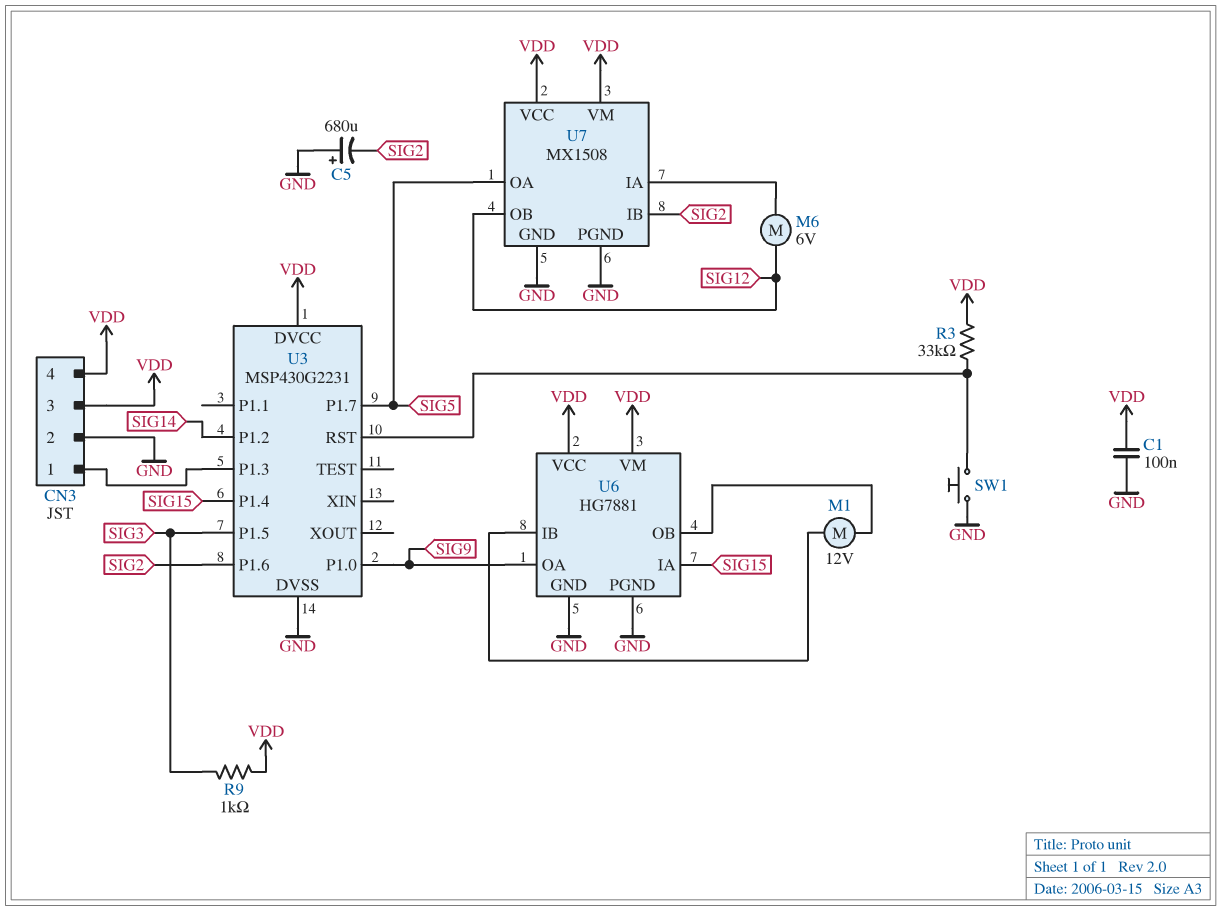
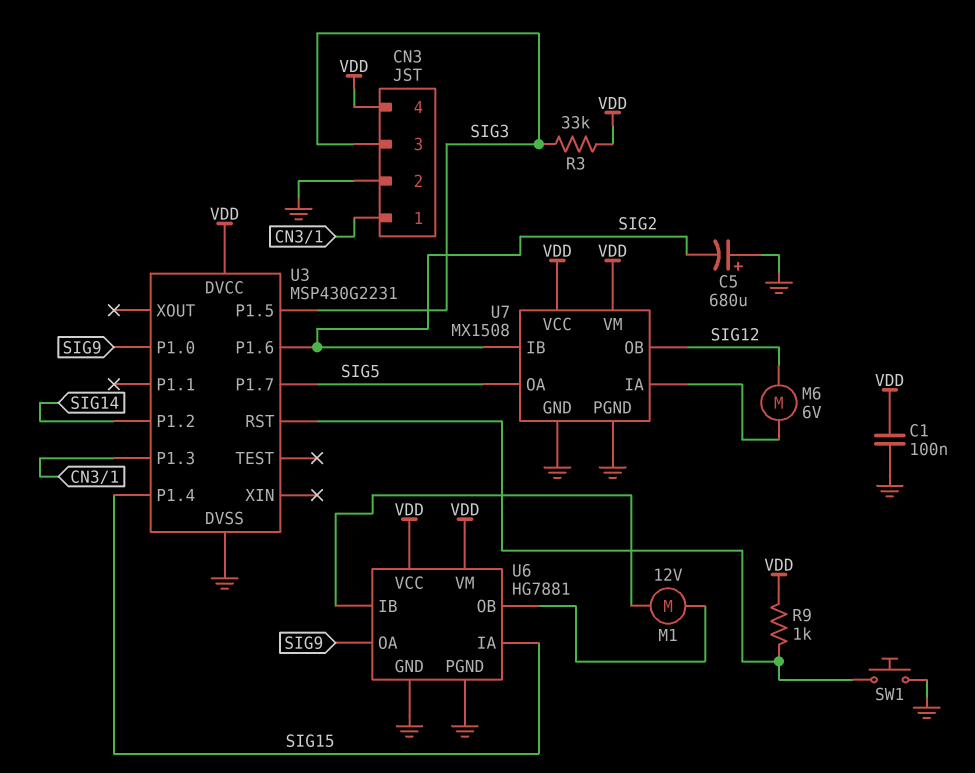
CN3 pin 3: VDD -> SIG3
R3: 33k (U3/RST, VDD) -> 33k (SIG3, VDD)
R9: 1k (SIG3, VDD) -> 1k (U3/RST, VDD)

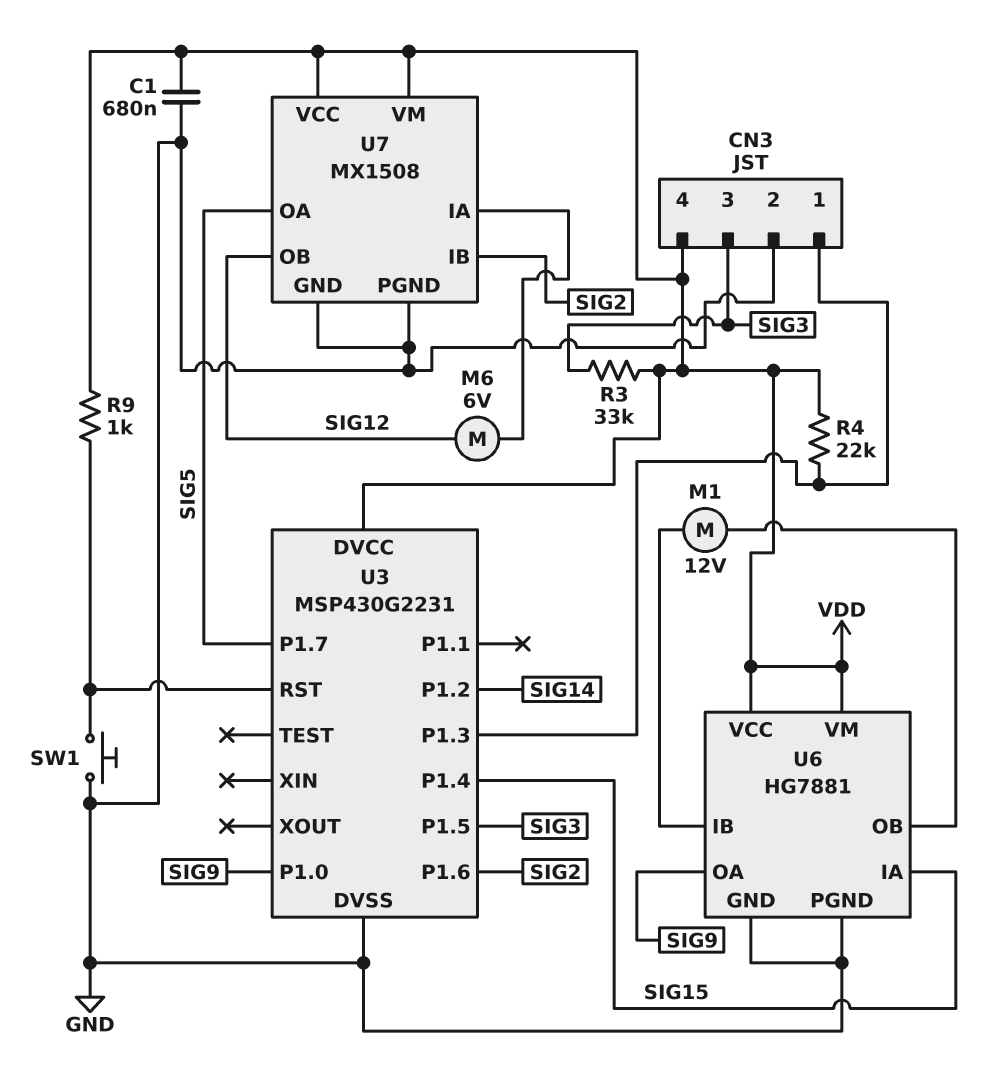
C1: 100nF (GND, VDD) -> 680nF (GND, VDD)
C5: 680uF (plus GND, minus SIG2) -> none
R4: none -> 22k (CN3/1, VDD)

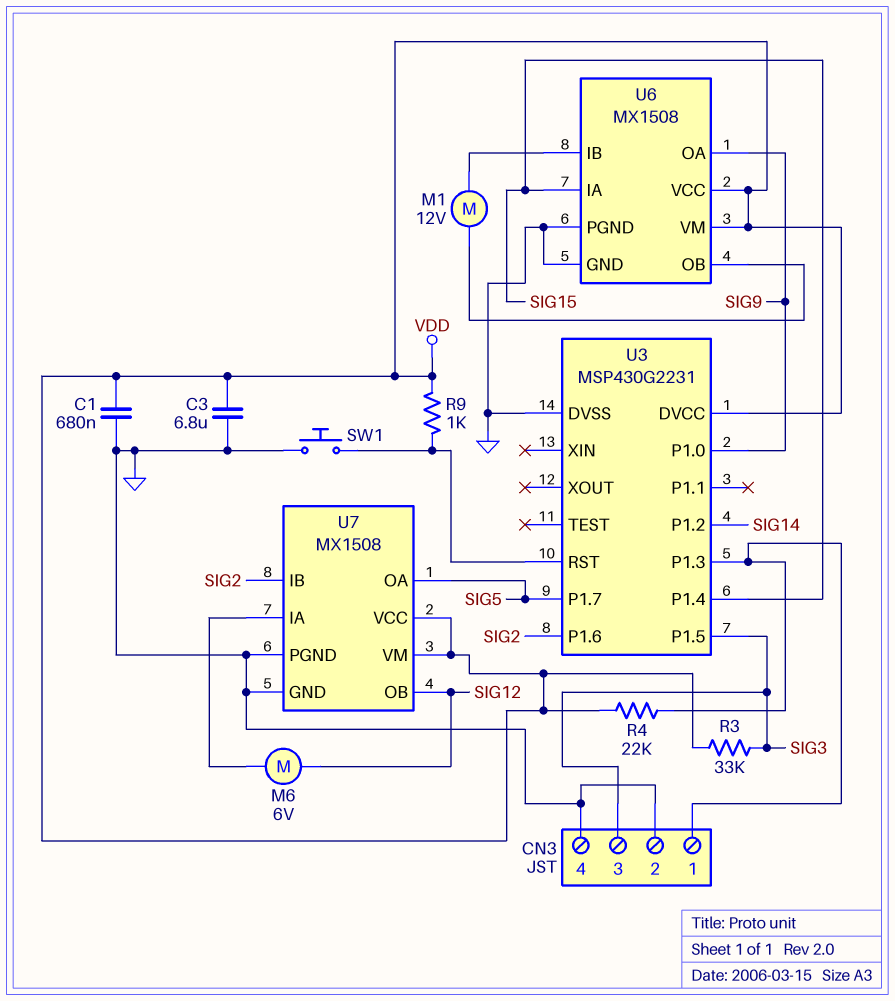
C3: none -> 6.8uF (GND, VDD)
CN3 pin 4: VDD -> GND
U6: HG7881 -> MX1508

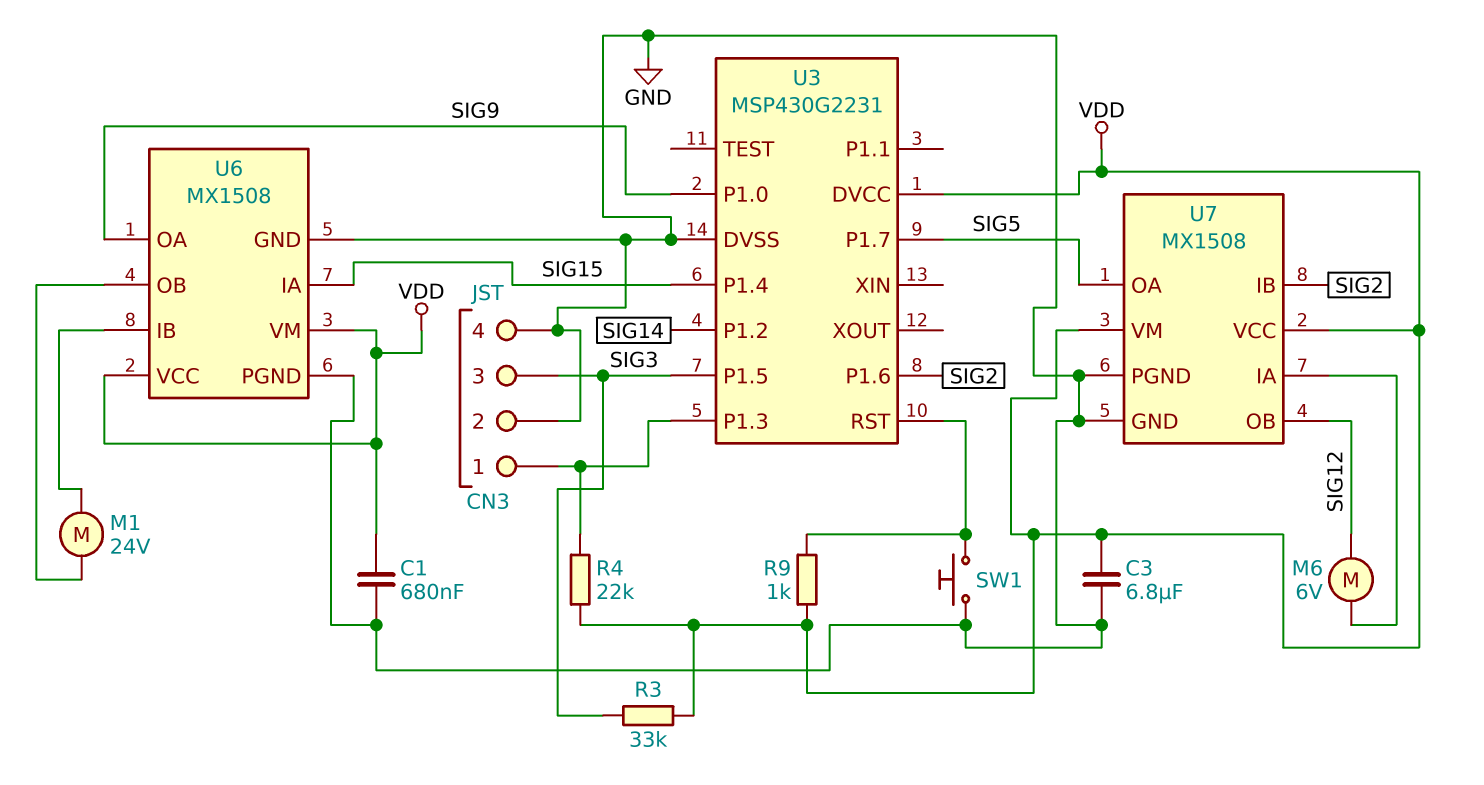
M1: motor 12V (U6/IB, U6/OB) -> motor 24V (U6/IB, U6/OB)

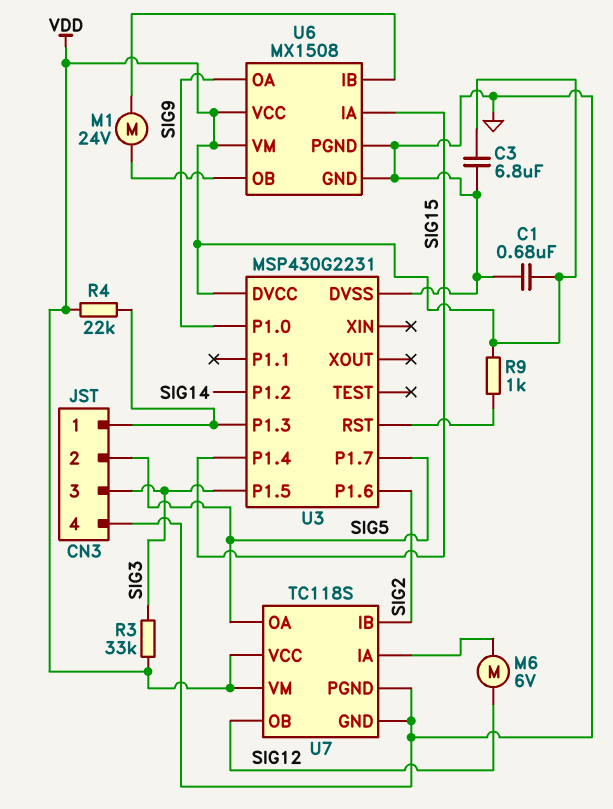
CN3 pin 2: GND -> SIG5
SW1: button (GND, U3/RST) -> none
U7: MX1508 -> TC118S

